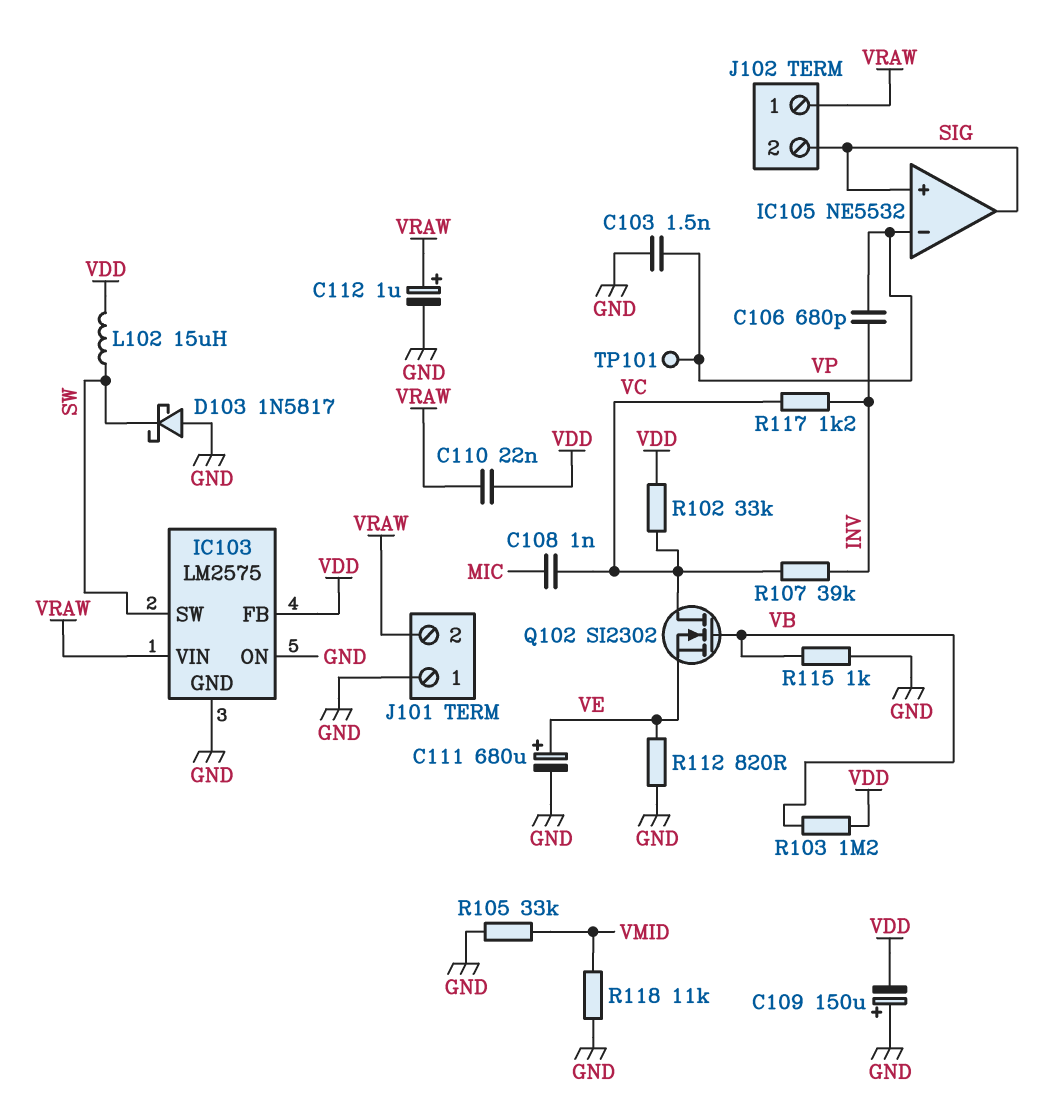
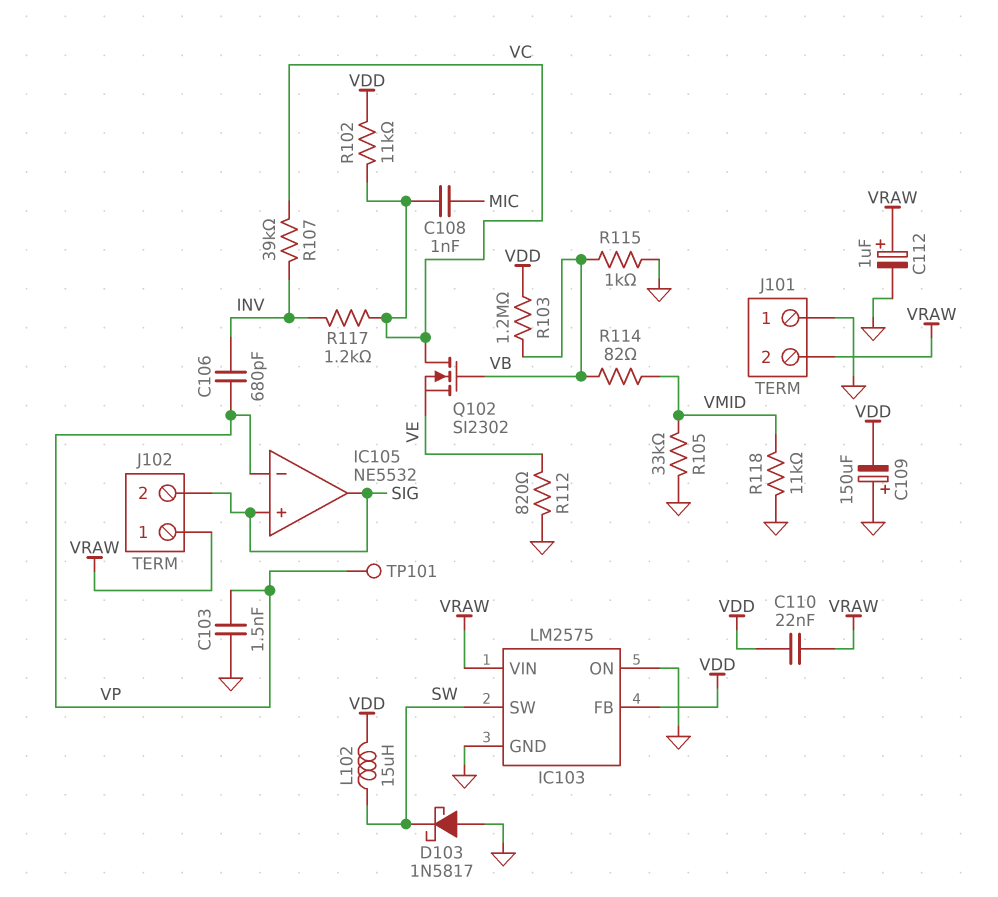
C111: 680uF (plus VE, minus GND) -> none
R102: 33k (VC, VDD) -> 11k (VC, VDD)
R114: none -> 82 (VB, VMID)

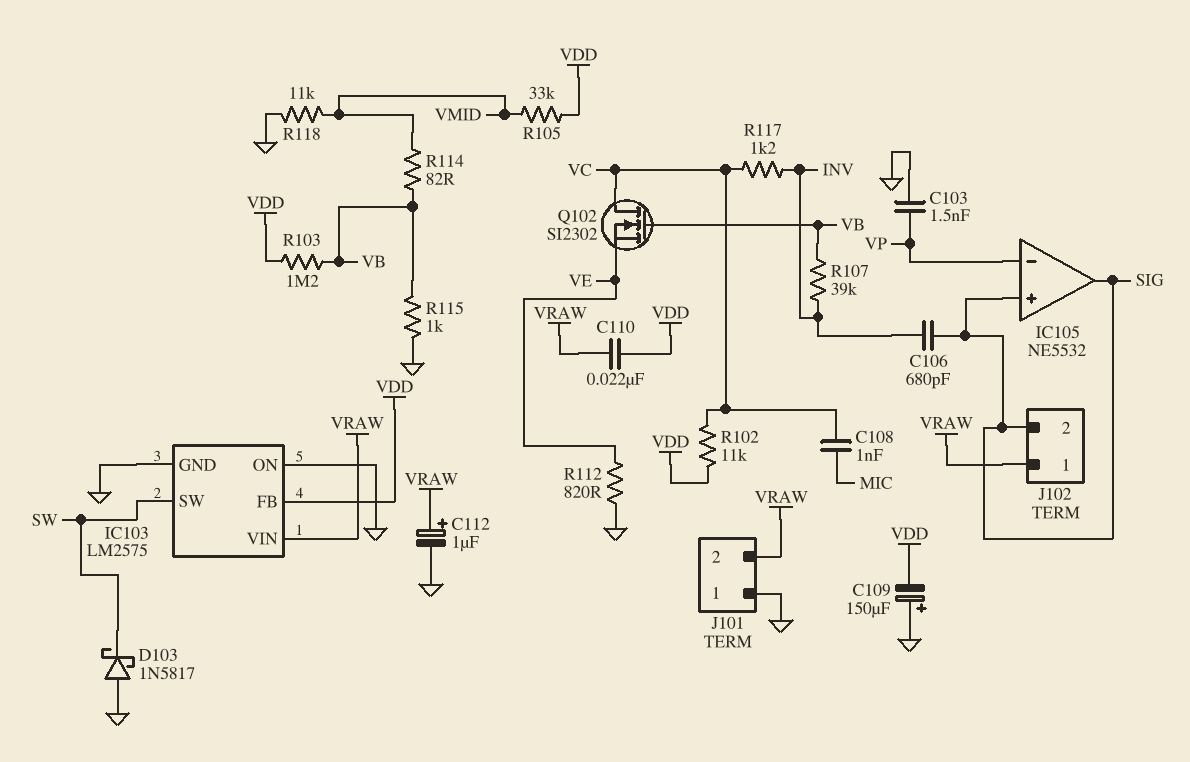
C106: 680pF (INV, VP) -> 680pF (INV, SIG)
L102: 15uH (SW, VDD) -> none
R105: 33k (GND, VMID) -> 33k (VDD, VMID)
R107: 39k (INV, VC) -> 39k (INV, VB)
TP101: test point (VP) -> none

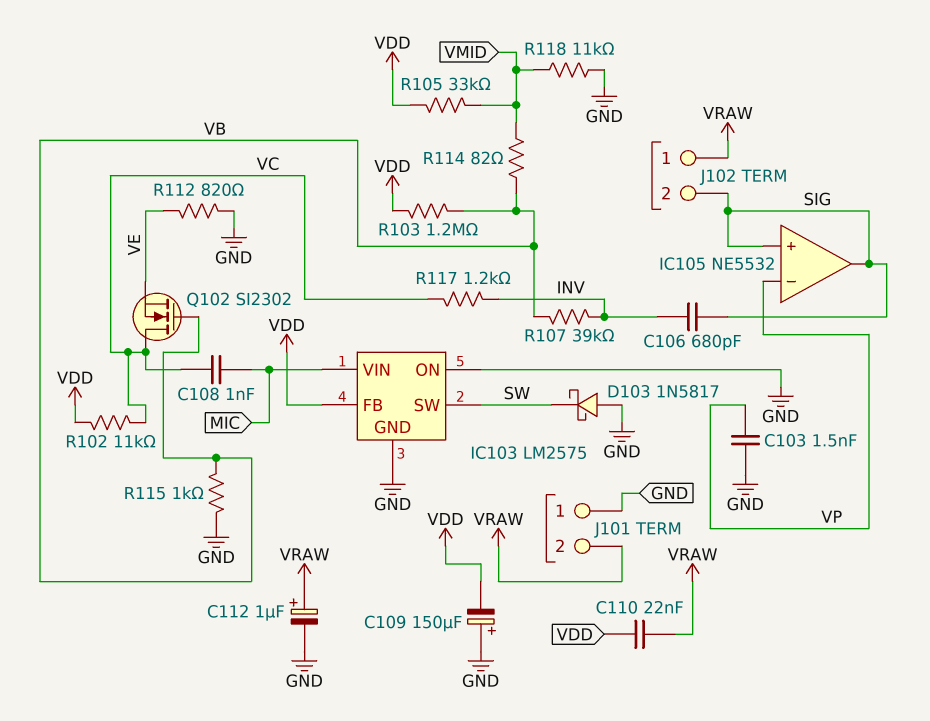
IC103 pin VIN: VRAW -> MIC

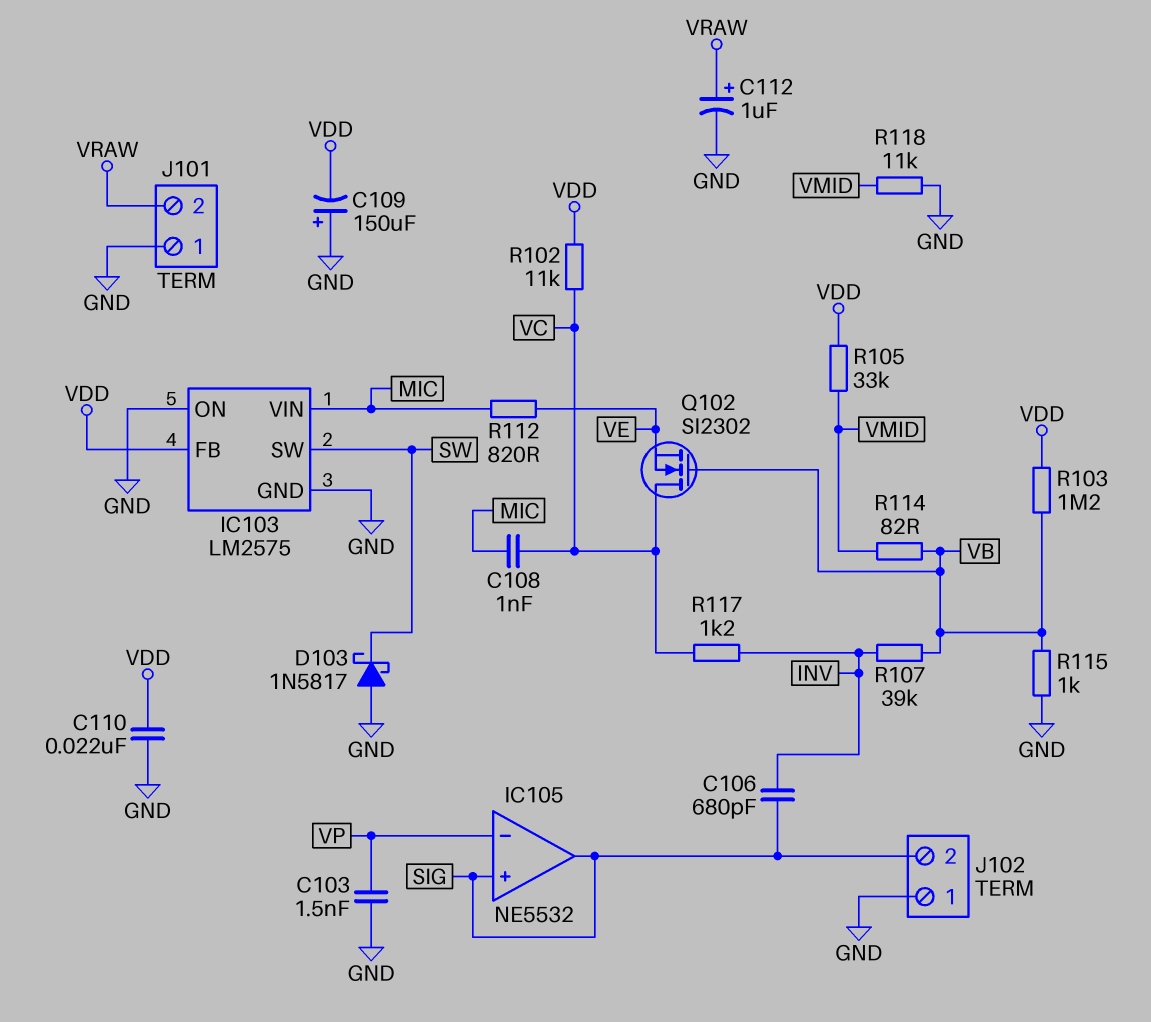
C110: 22nF (VDD, VRAW) -> 22nF (GND, VDD)
J102 pin 1: VRAW -> GND
R112: 820 (GND, VE) -> 820 (MIC, VE)

